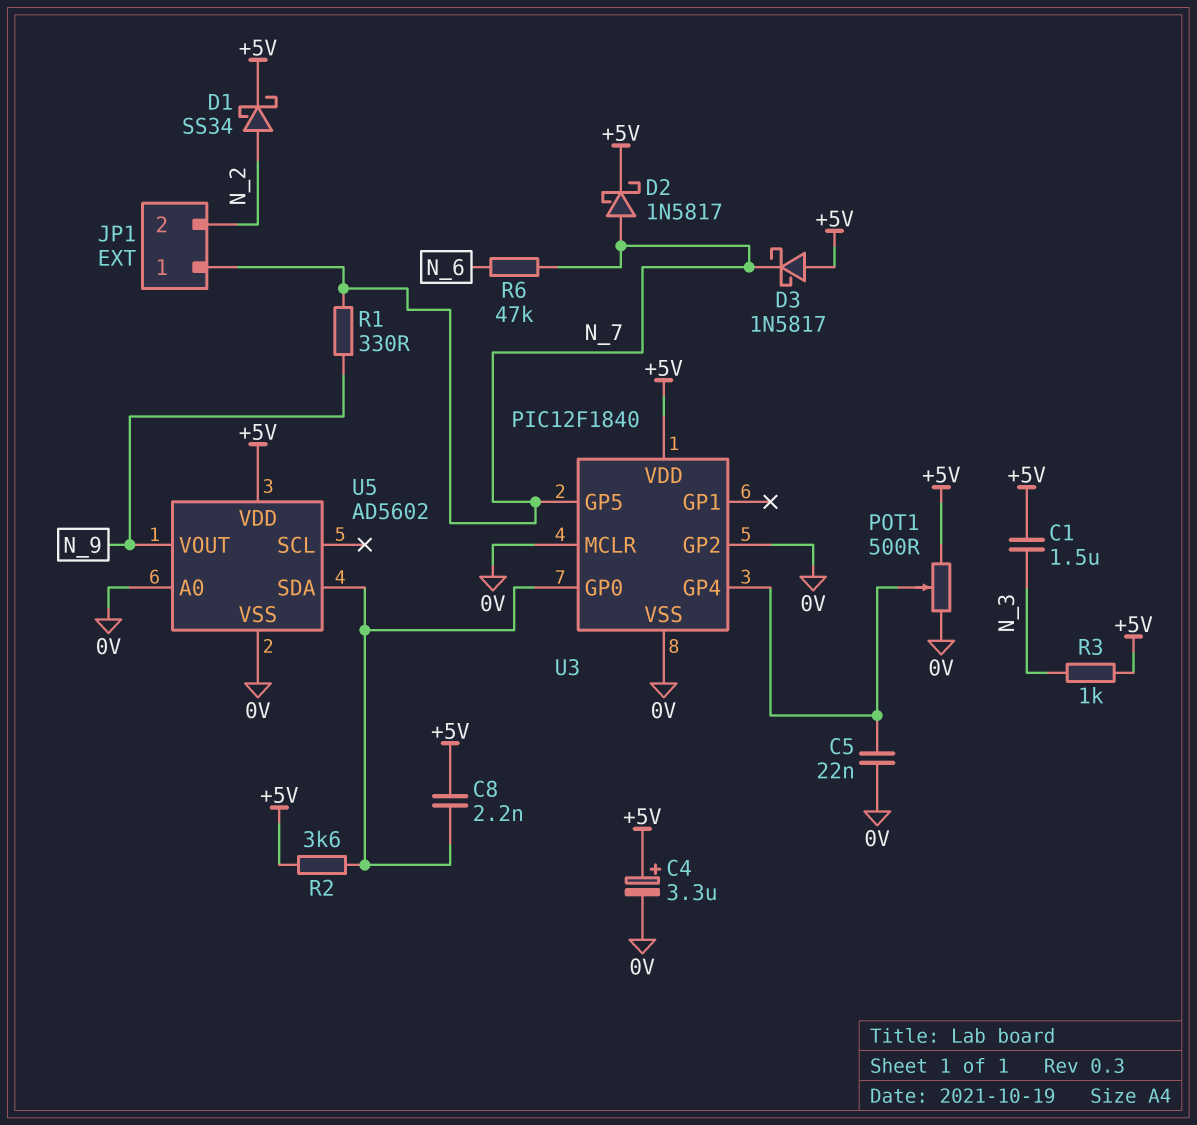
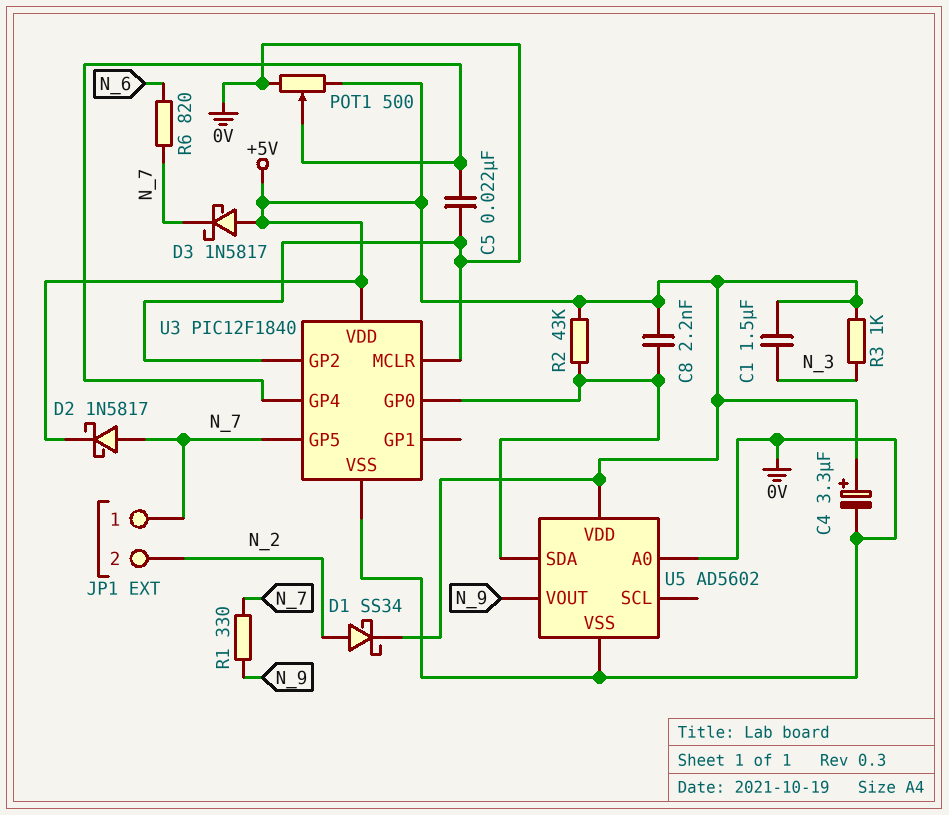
R2: 3.6k (+5V, U3/GP0) -> 43k (+5V, U3/GP0)
R6: 47k (N_6, N_7) -> 820 (N_6, N_7)

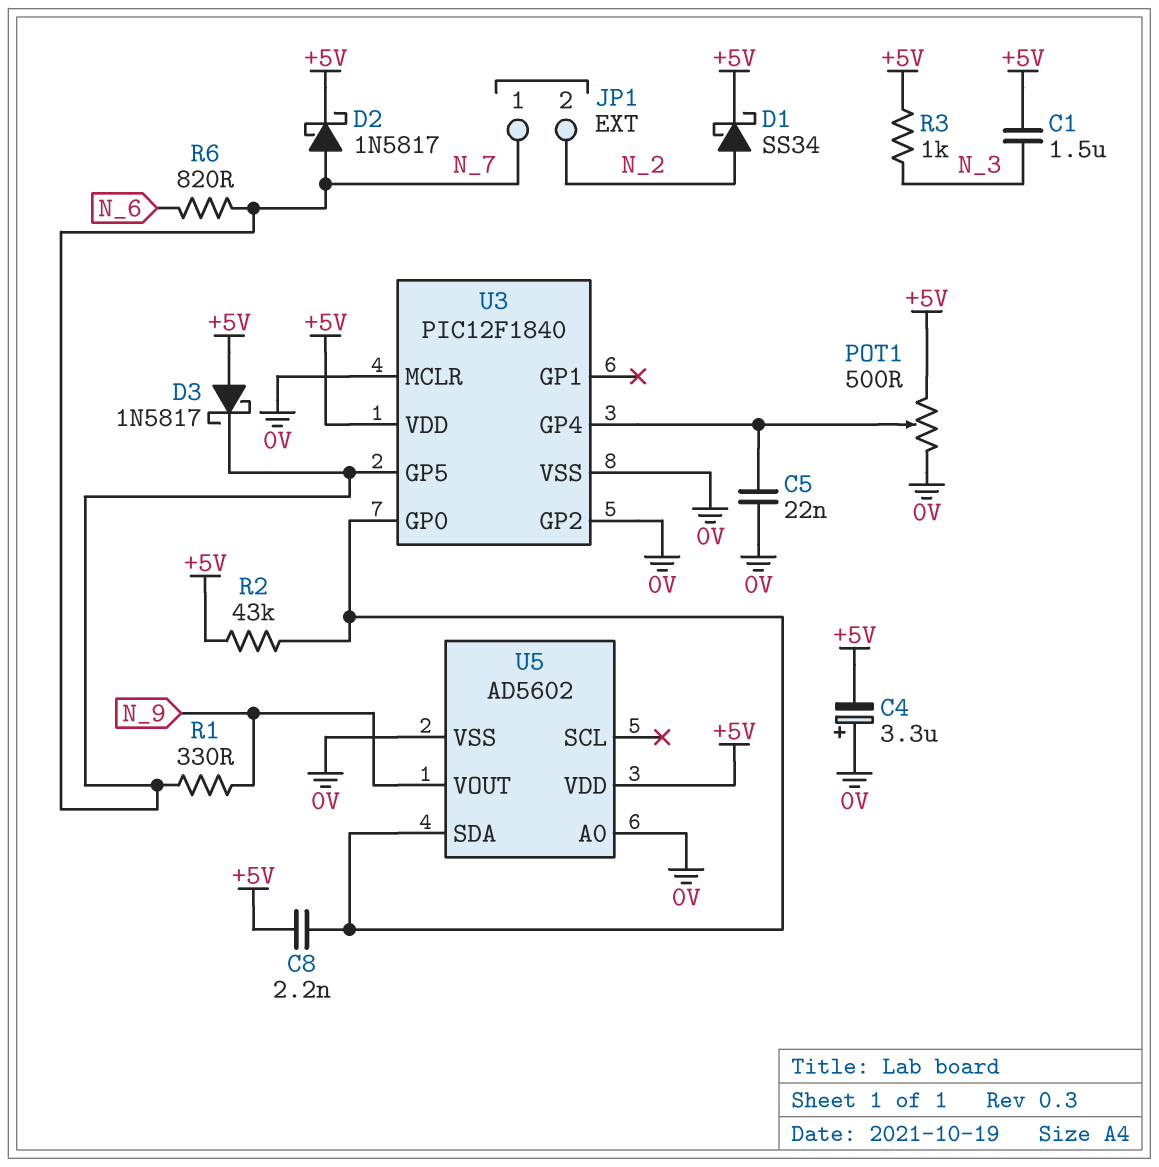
C4: 3.3uF (plus +5V, minus 0V) -> 3.3uF (plus 0V, minus +5V)

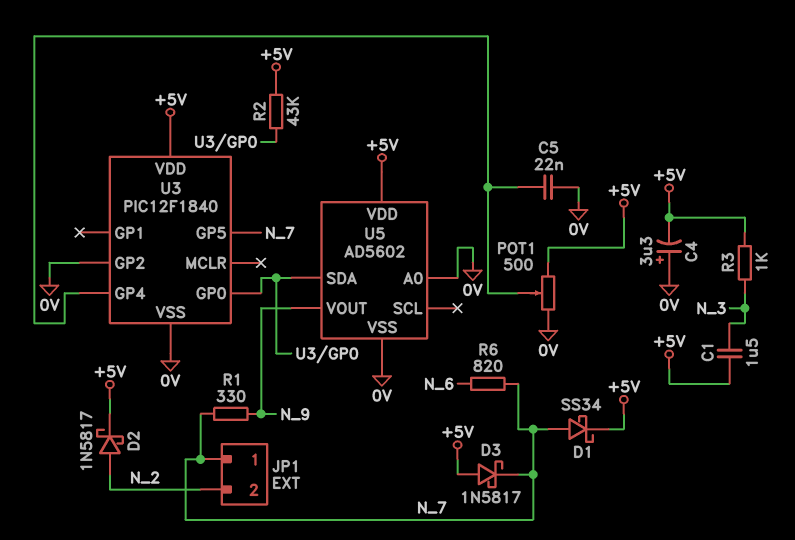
C8: 2.2nF (+5V, U3/GP0) -> none
D1: schottky SS34 (A N_2, K +5V) -> schottky SS34 (A N_7, K +5V)
D2: schottky 1N5817 (A N_7, K +5V) -> schottky 1N5817 (A N_2, K +5V)
U3 pin MCLR: 0V -> none

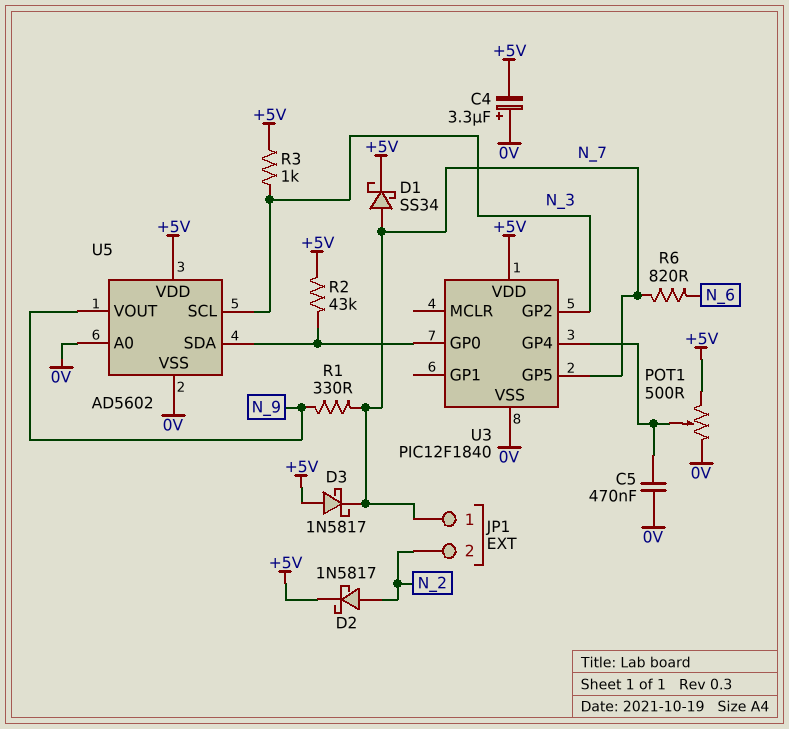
C1: 1.5uF (+5V, N_3) -> none
C5: 22nF (0V, U3/GP4) -> 470nF (0V, U3/GP4)
U3 pin GP2: 0V -> N_3
U5 pin SCL: none -> N_3

